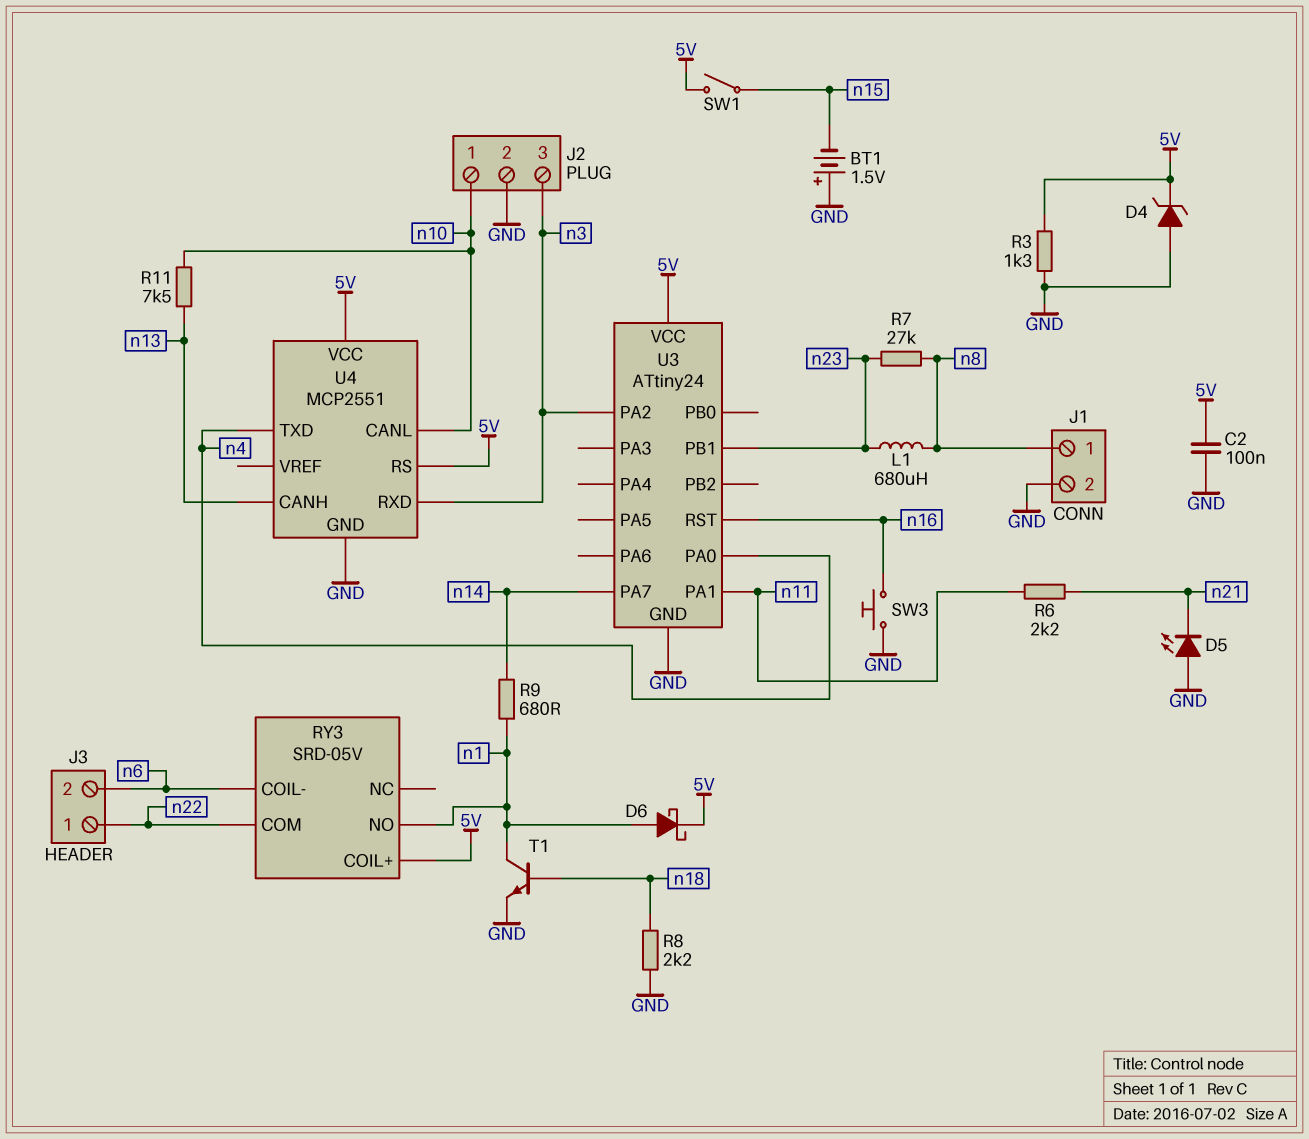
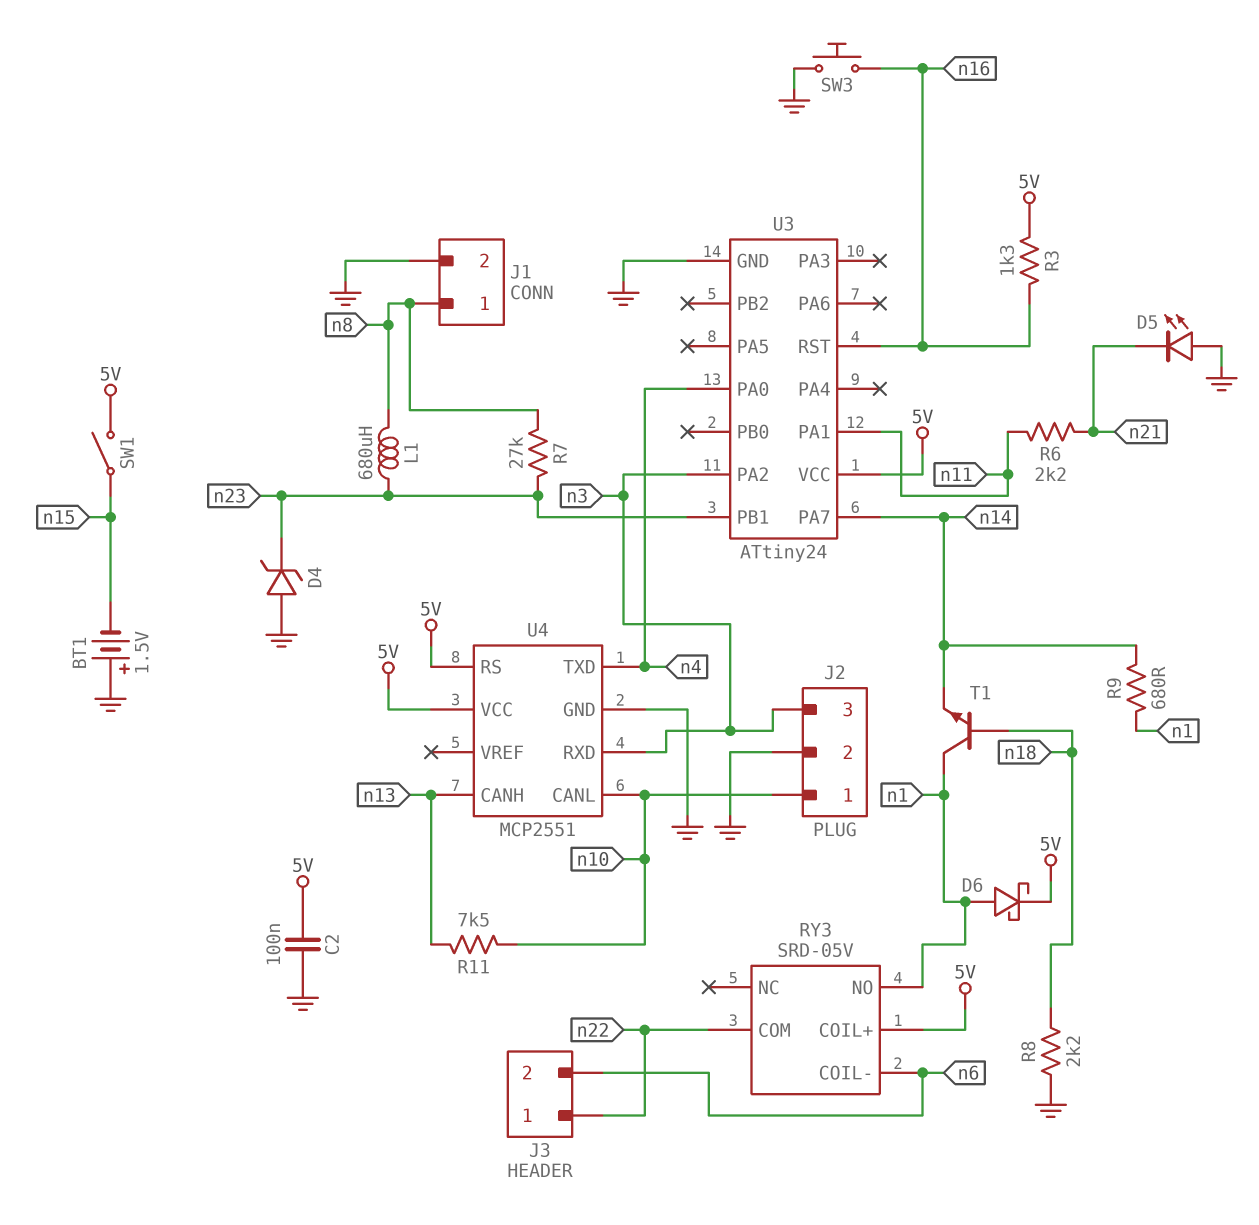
D4: zener (A GND, K 5V) -> zener (A GND, K n23)
R3: 1.3k (5V, GND) -> 1.3k (5V, n16)
T1: NPN (B n18, C n1, E GND) -> NPN (B n18, C n1, E n14)

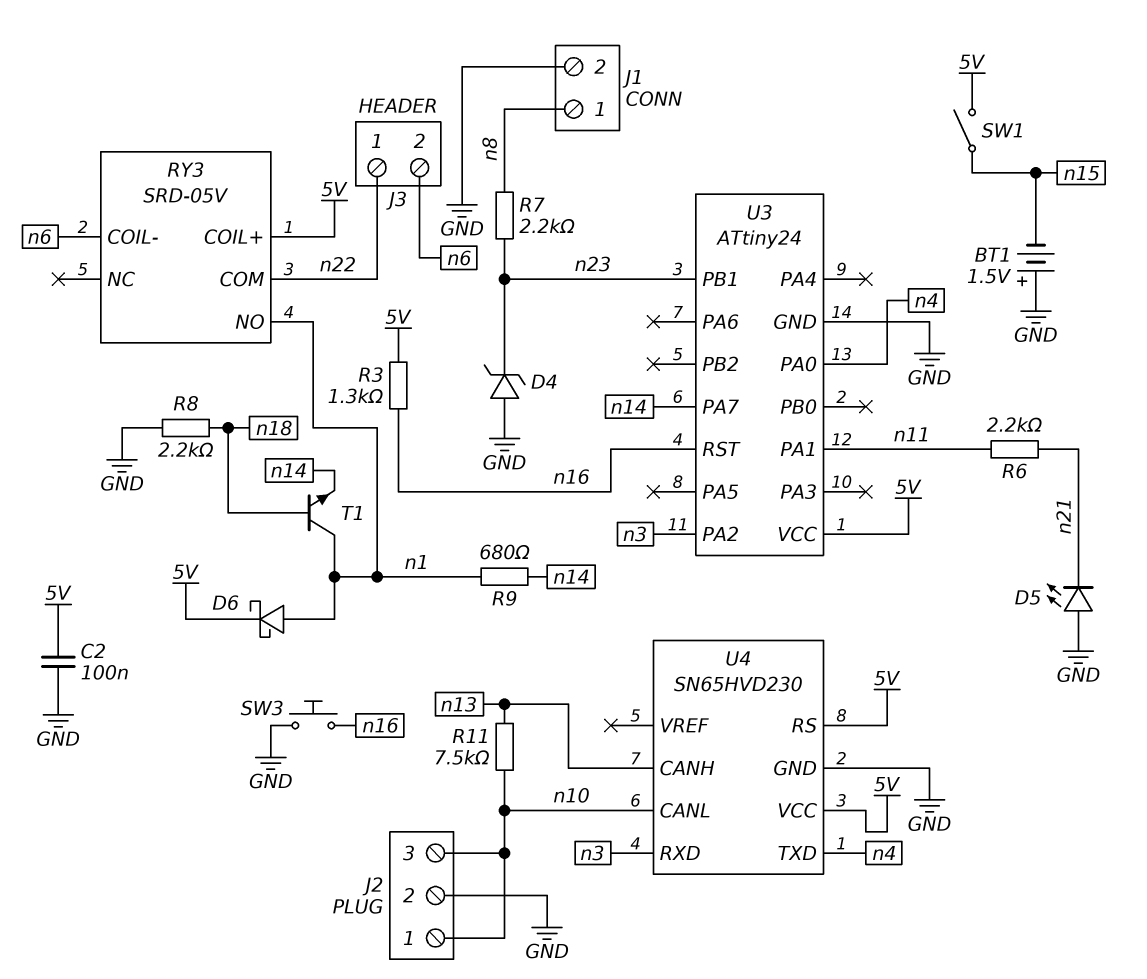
J2 pin 3: n3 -> n10
L1: 680uH (n8, n23) -> none
R7: 27k (n8, n23) -> 2.2k (n8, n23)
U4: MCP2551 -> SN65HVD230

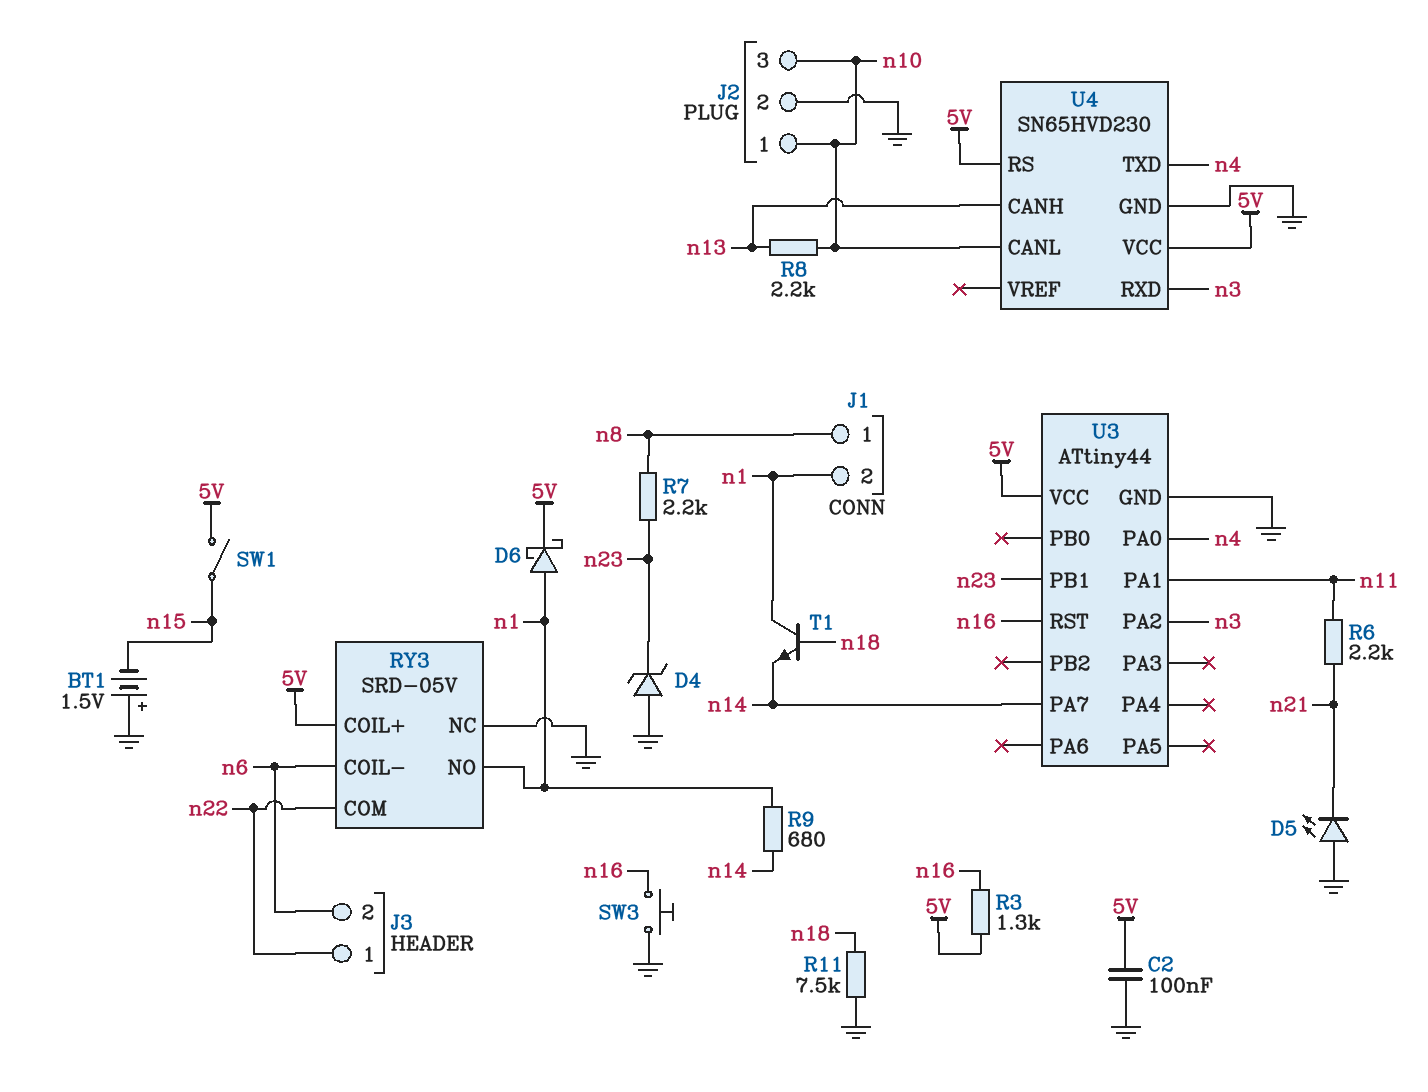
J1 pin 2: GND -> n1
R8: 2.2k (GND, n18) -> 2.2k (n10, n13)
R11: 7.5k (n10, n13) -> 7.5k (GND, n18)
RY3 pin NC: none -> GND
U3: ATtiny24 -> ATtiny44

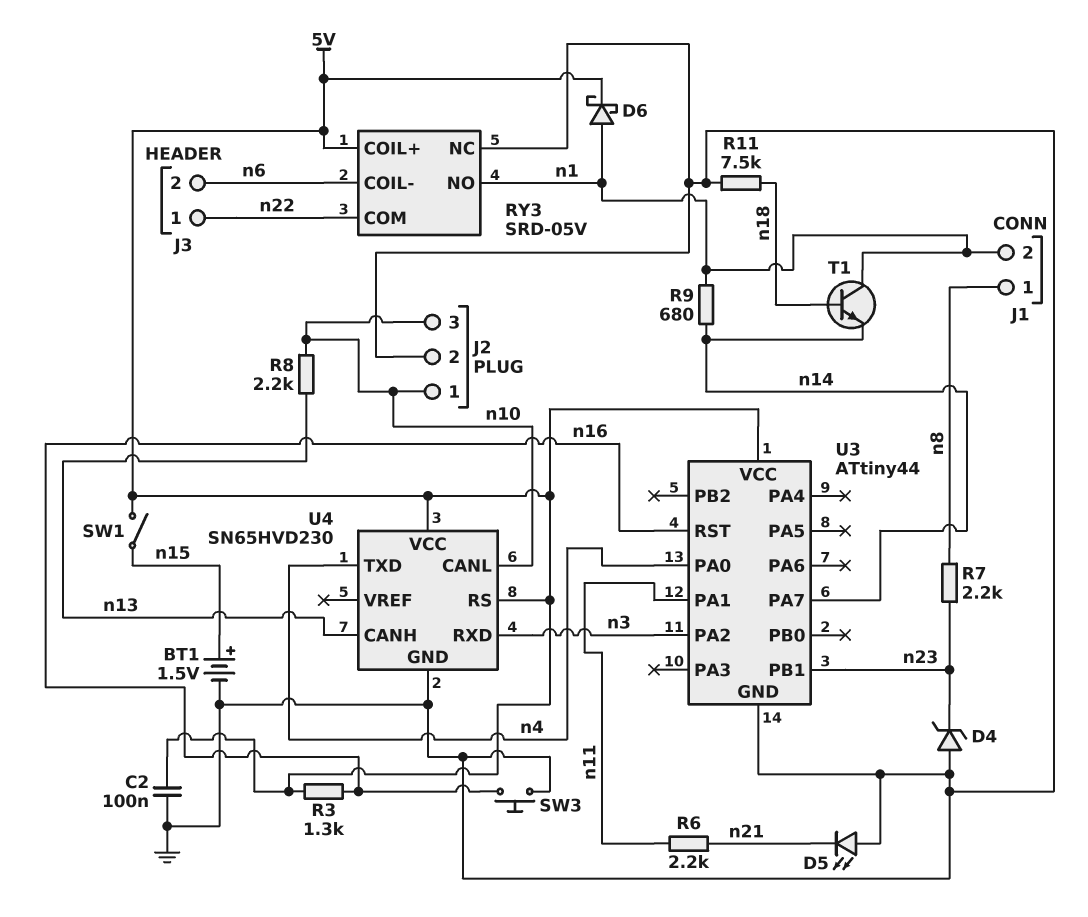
BT1: 1.5V (plus GND, minus n15) -> 1.5V (plus n15, minus GND)

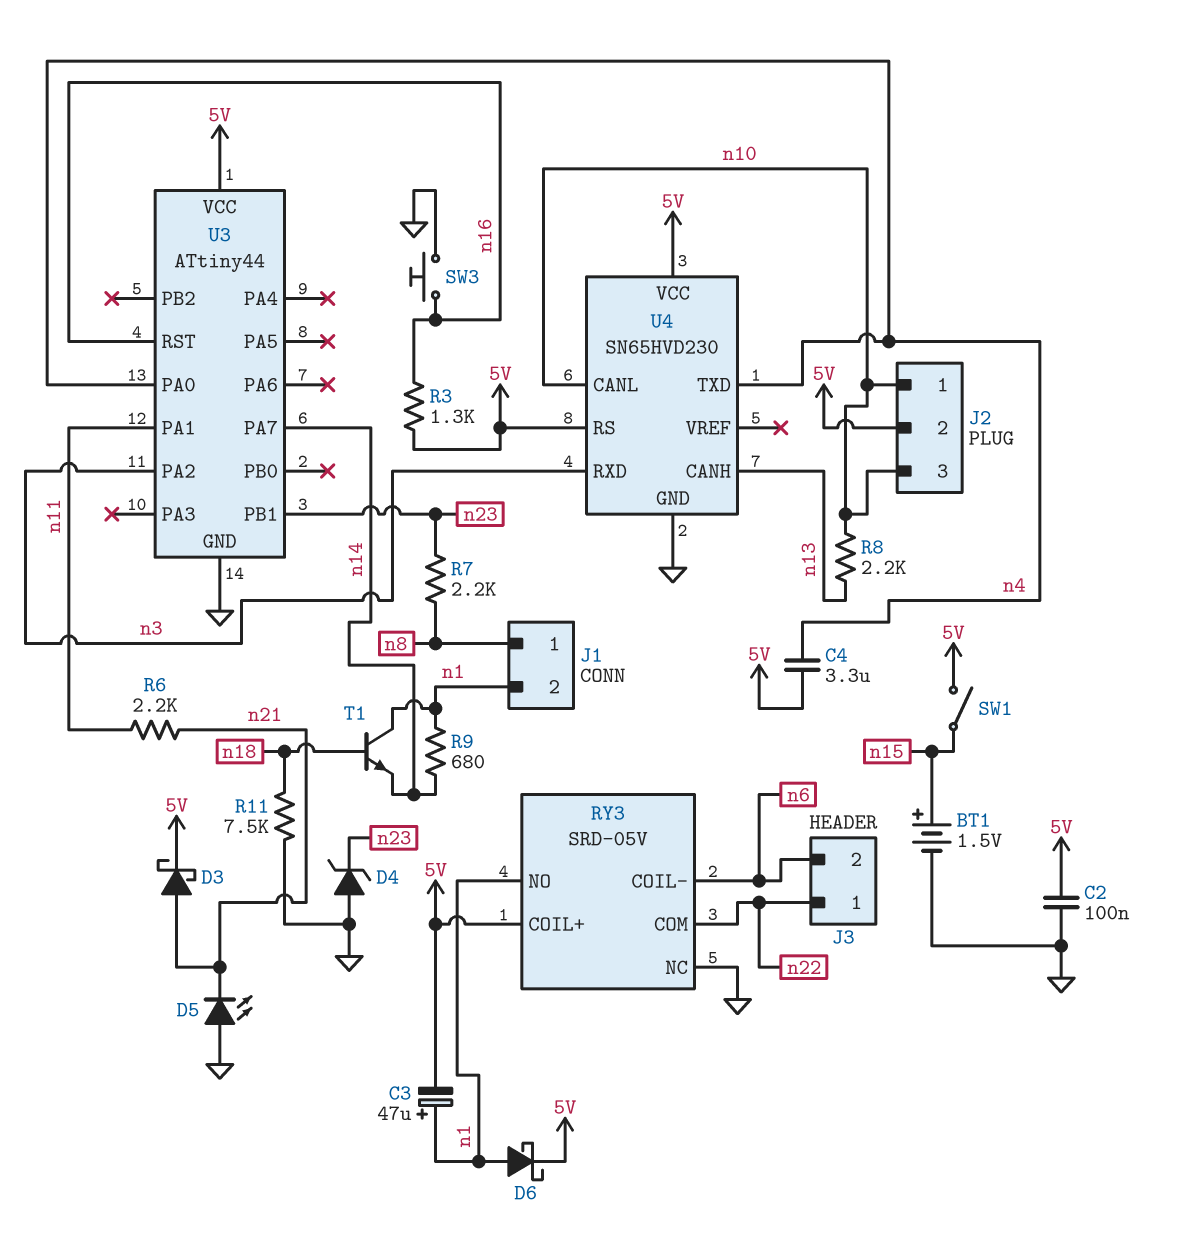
C3: none -> 47uF (plus n1, minus 5V)
C4: none -> 3.3uF (5V, n4)
D3: none -> schottky (A n21, K 5V)
J2 pin 2: GND -> 5V

